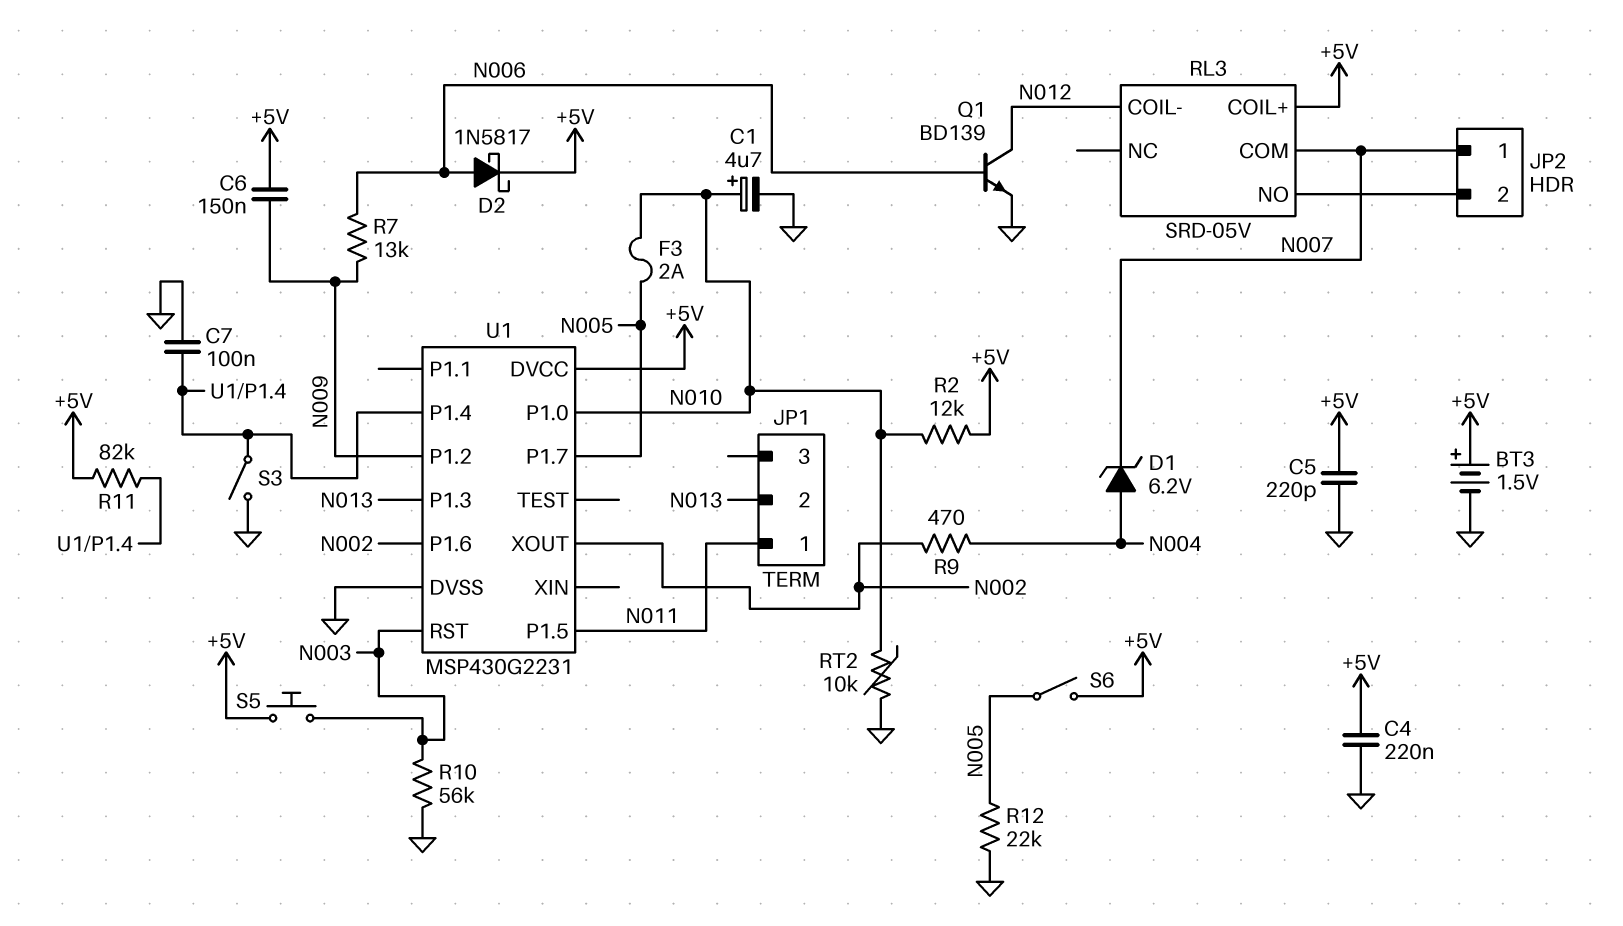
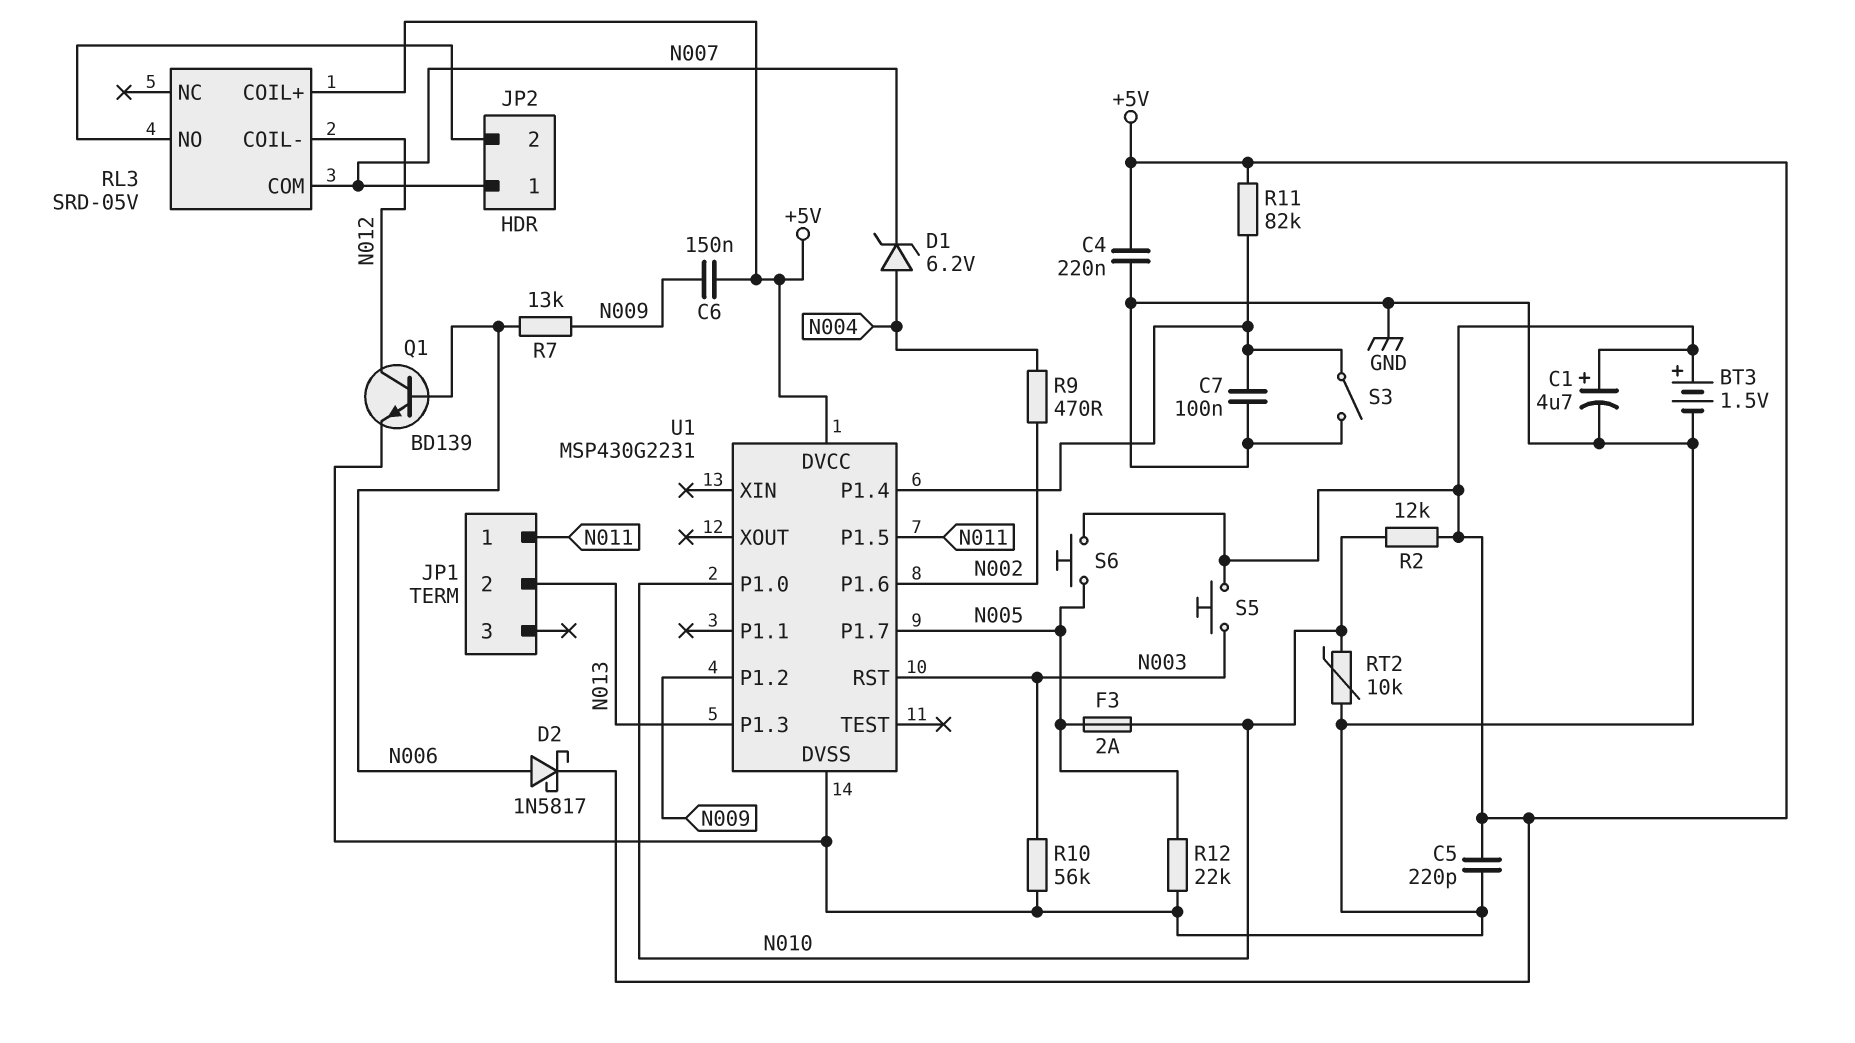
C1: 4.7uF (plus N010, minus GND) -> 4.7uF (plus +5V, minus GND)
S6: switch (+5V, N005) -> button (+5V, N005)
U1 pin XOUT: N002 -> none

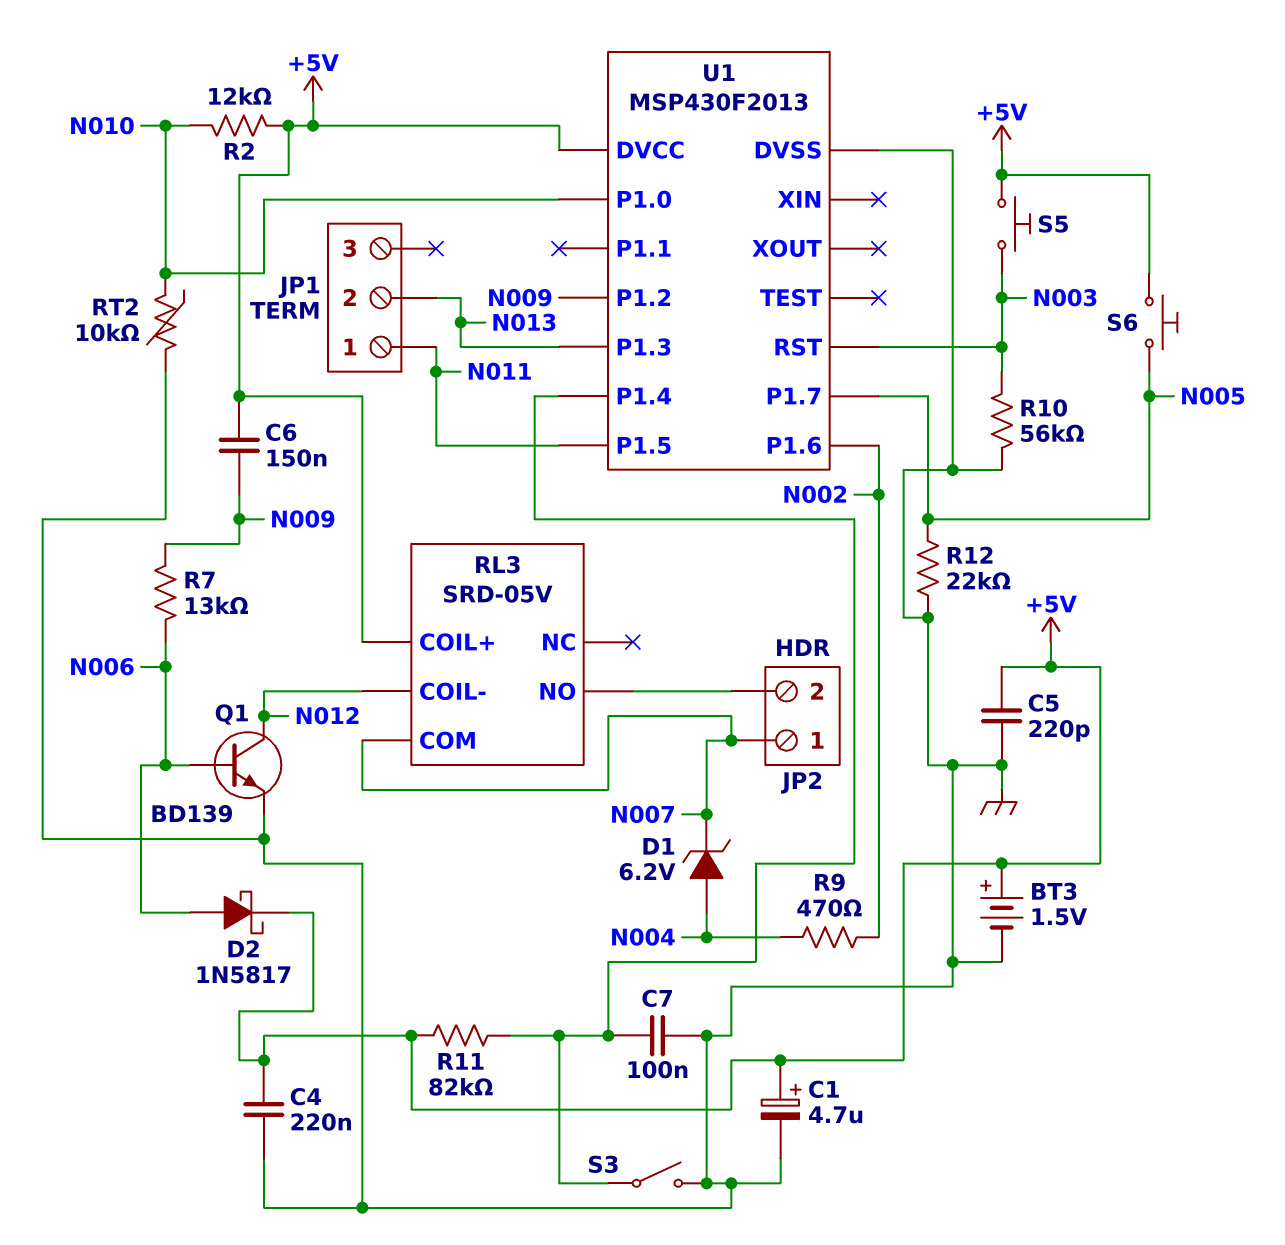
F3: 2A (N005, N010) -> none
U1: MSP430G2231 -> MSP430F2013

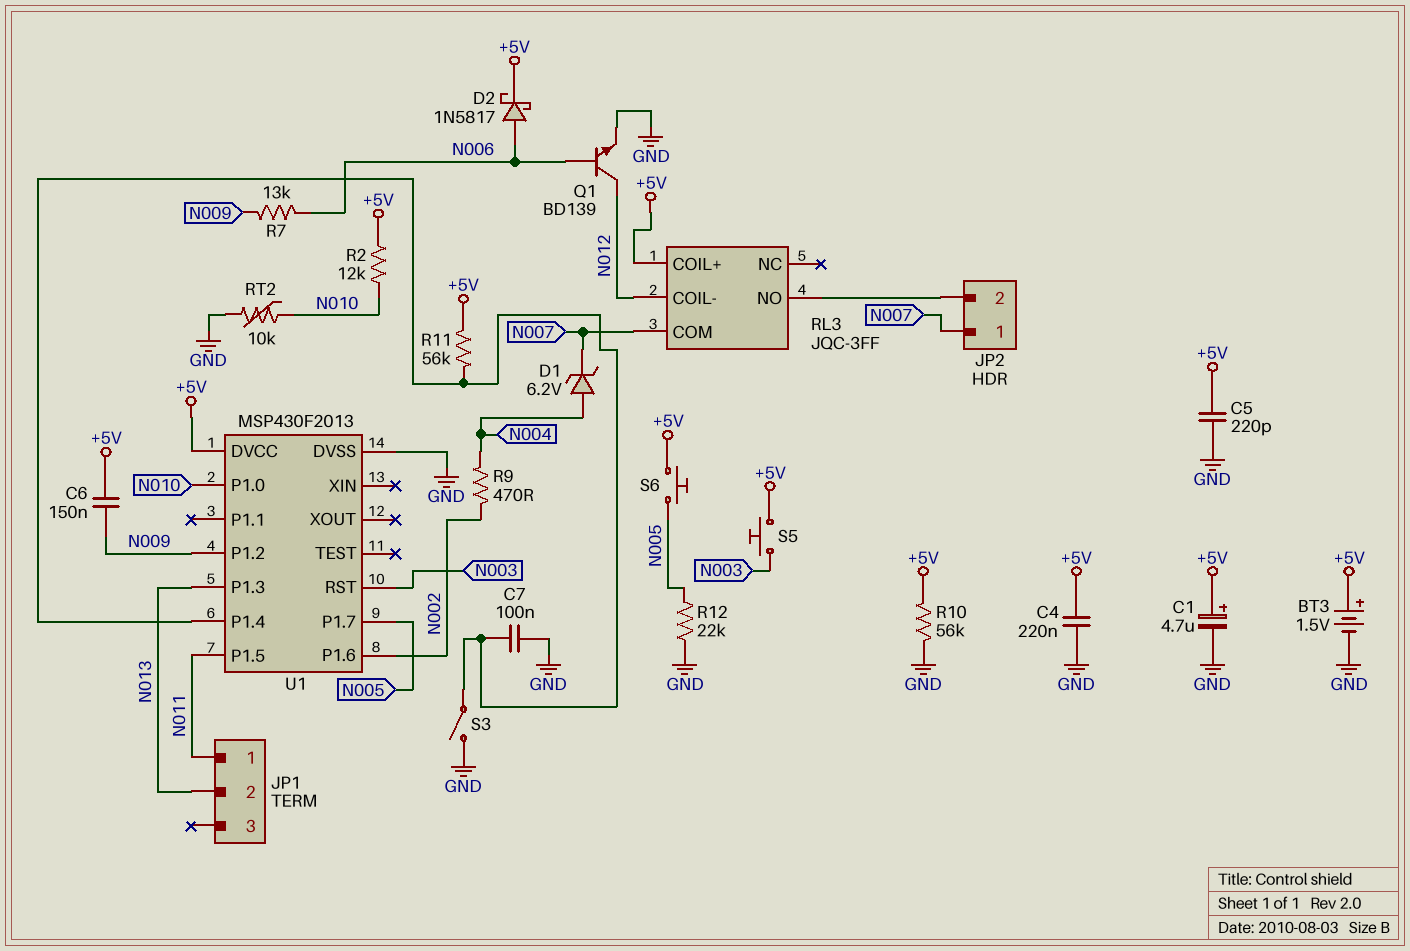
R10: 56k (GND, N003) -> 56k (+5V, GND)
R11: 82k (+5V, U1/P1.4) -> 56k (+5V, U1/P1.4)
RL3: SRD-05V -> JQC-3FF

